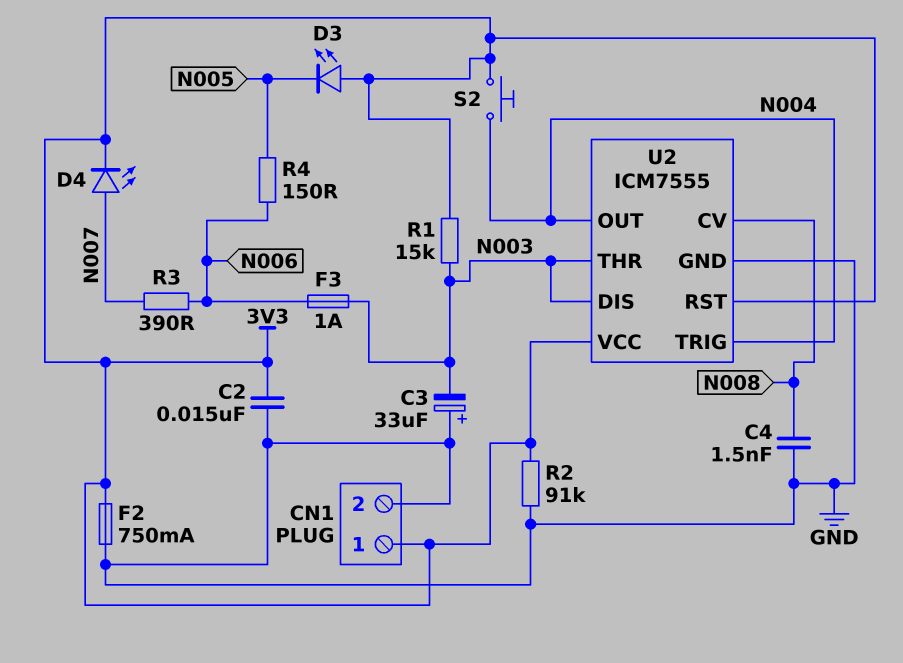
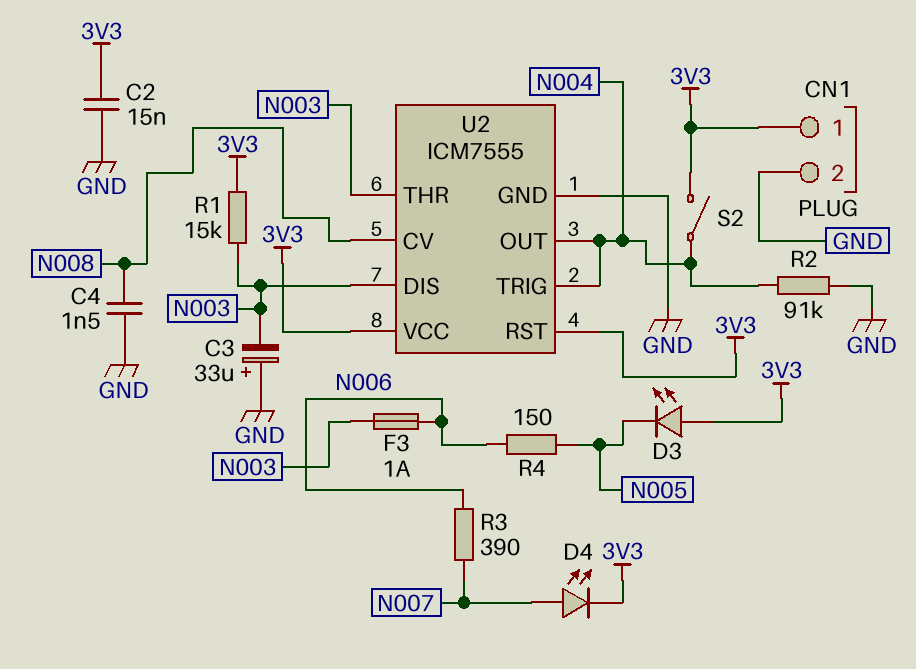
F2: 750mA (3V3, GND) -> none
R2: 91k (3V3, GND) -> 91k (GND, N004)
S2: button (3V3, N004) -> switch (3V3, N004)

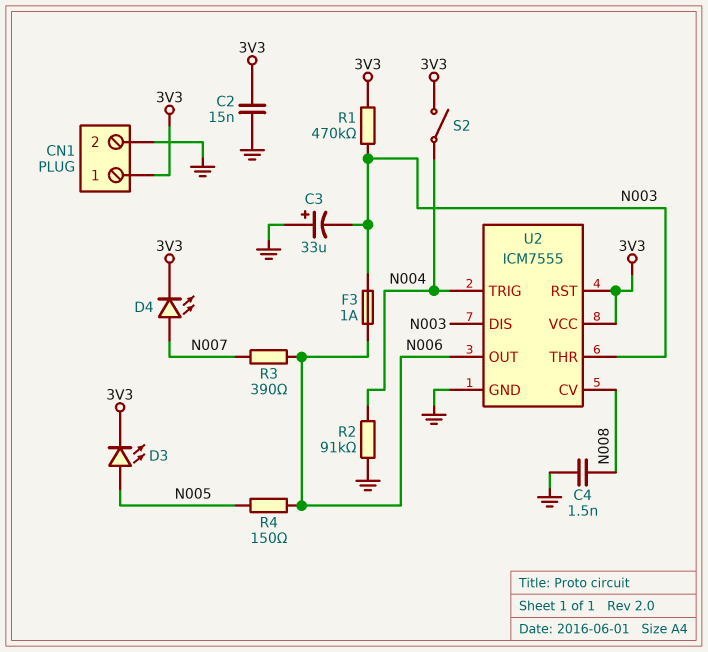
D3: LED (A 3V3, K N005) -> LED (A N005, K 3V3)
R1: 15k (3V3, N003) -> 470k (3V3, N003)
U2 pin OUT: N004 -> N006

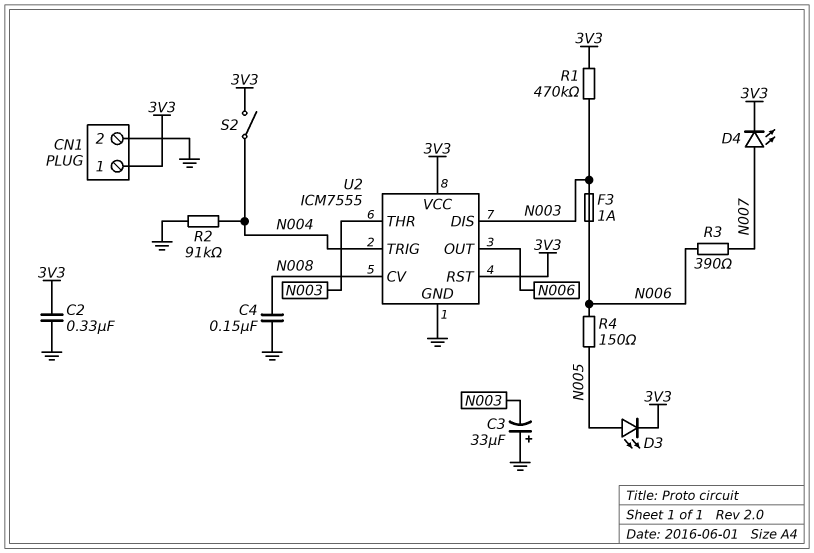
C2: 15nF (3V3, GND) -> 330nF (3V3, GND)
C4: 1.5nF (GND, N008) -> 150nF (GND, N008)

